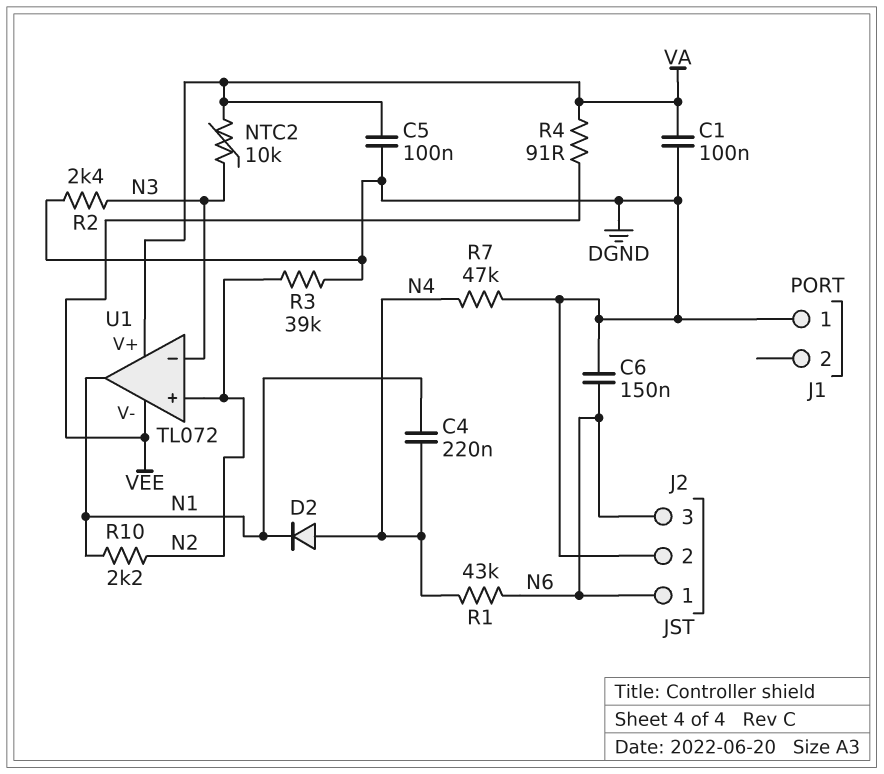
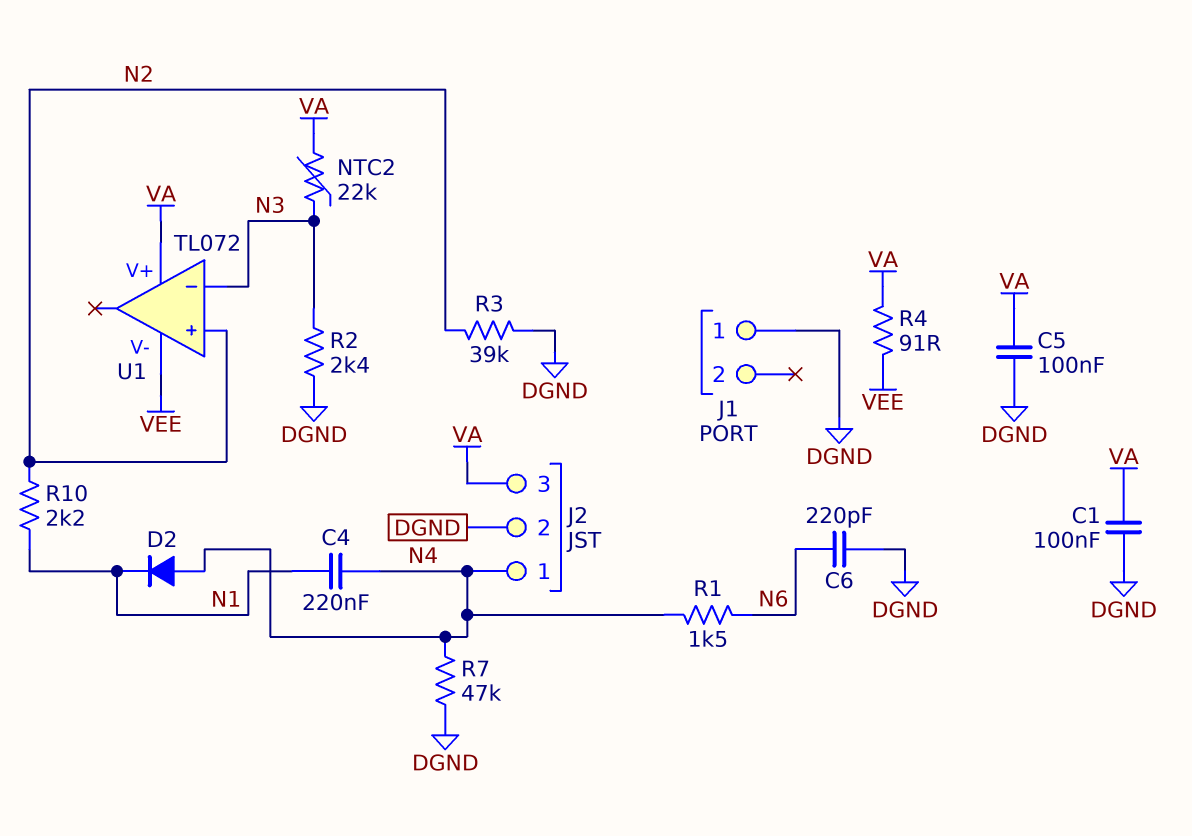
C6: 150nF (DGND, N6) -> 220pF (DGND, N6)
J2 pin 1: N6 -> N4
J2 pin 3: N6 -> VA
NTC2: 10k (N3, VA) -> 22k (N3, VA)
R1: 43k (N4, N6) -> 1.5k (N4, N6)
U1 pin out: N1 -> none

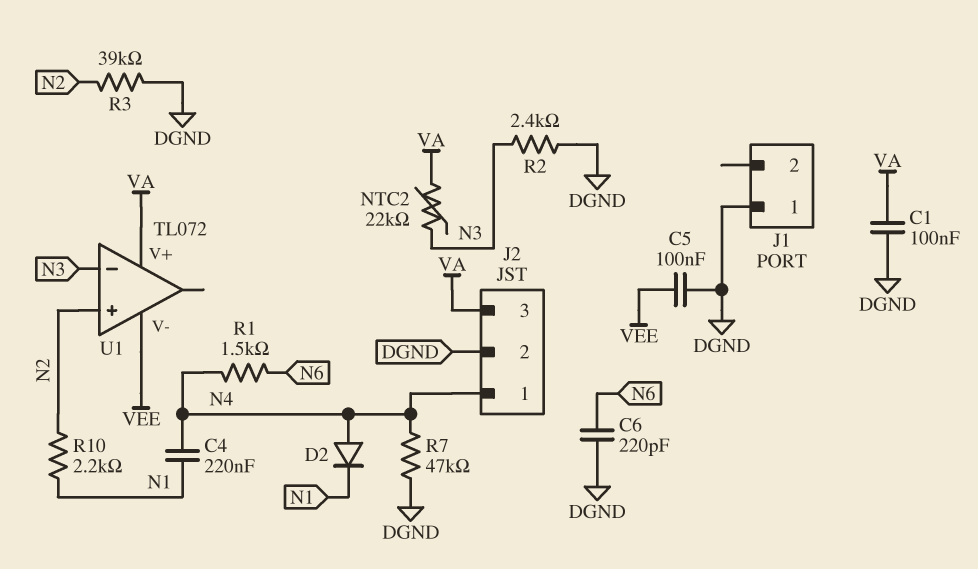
C5: 100nF (DGND, VA) -> 100nF (DGND, VEE)
R4: 91 (VA, VEE) -> none

